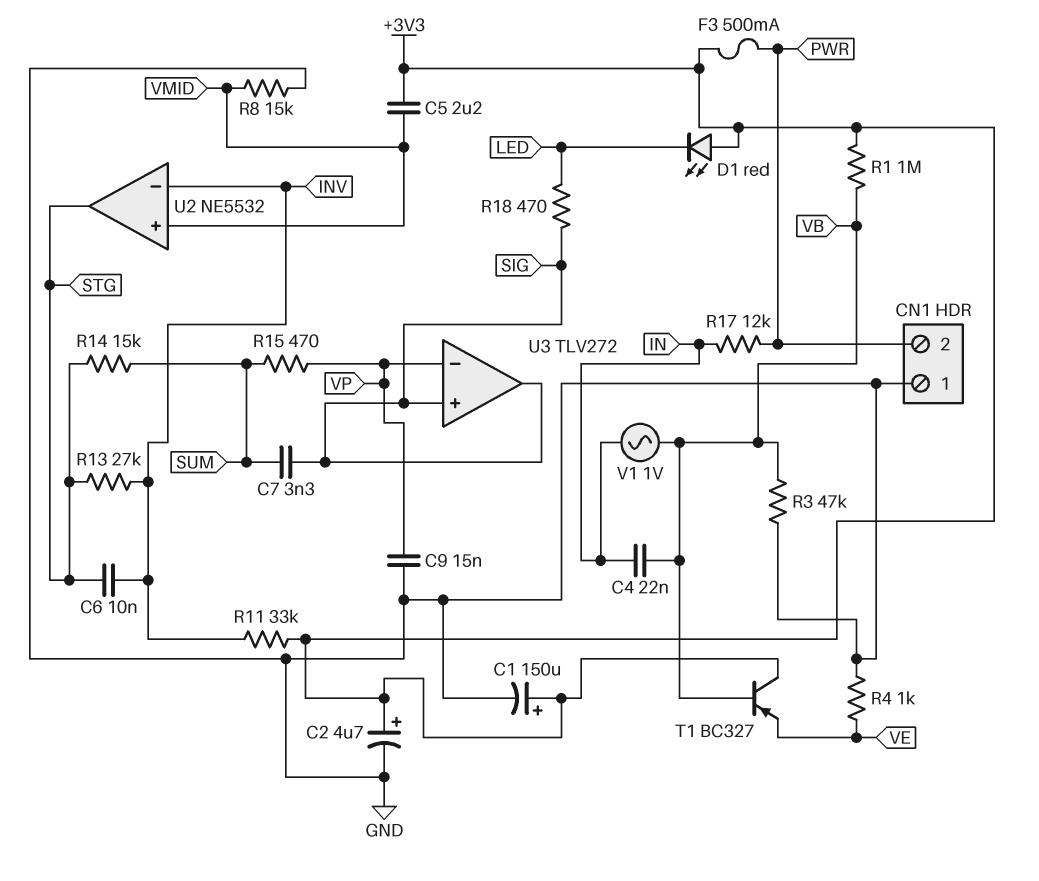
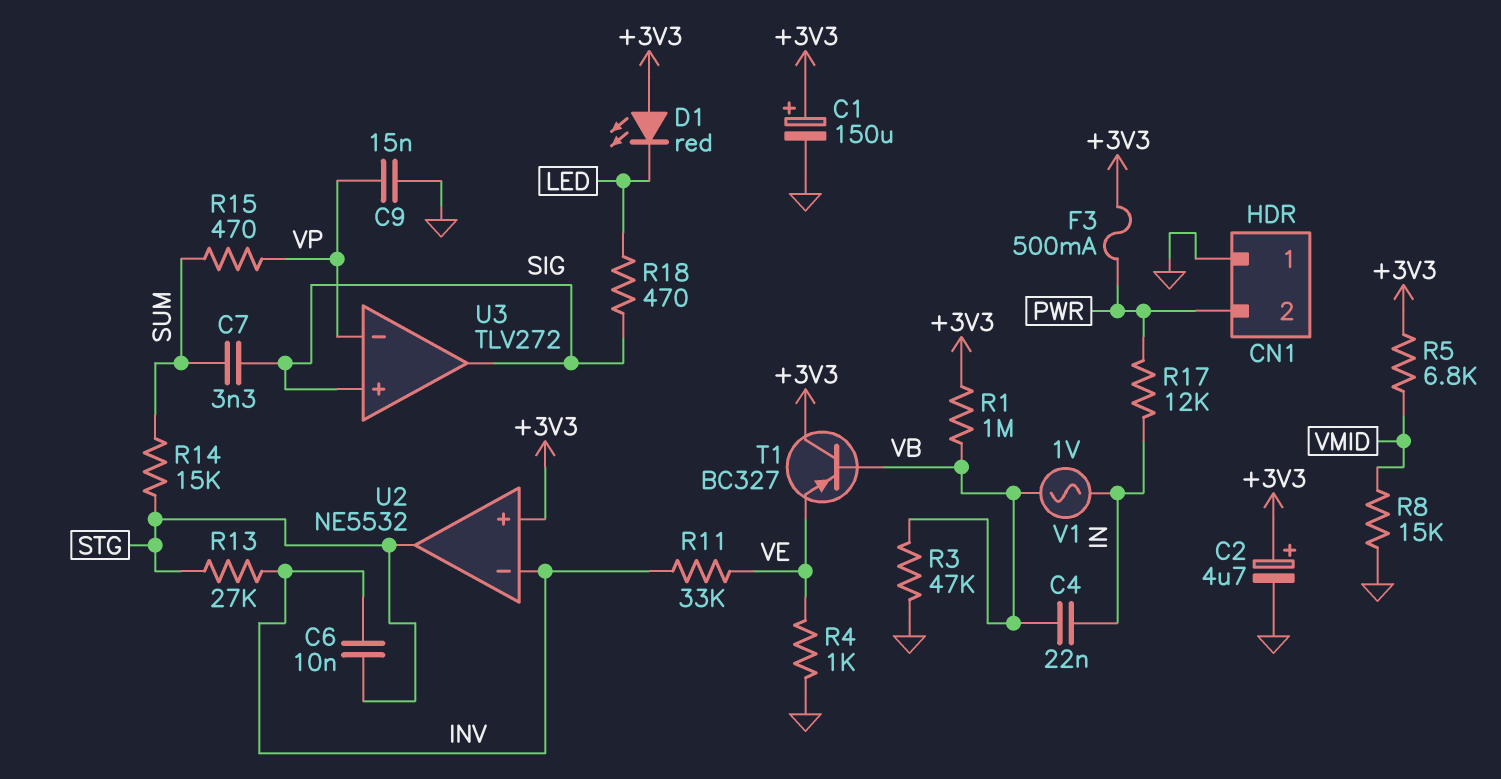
C5: 2.2uF (+3V3, VMID) -> none
R5: none -> 6.8k (+3V3, VMID)
R11: 33k (+3V3, INV) -> 33k (INV, VE)
U2 pin in+: VMID -> +3V3

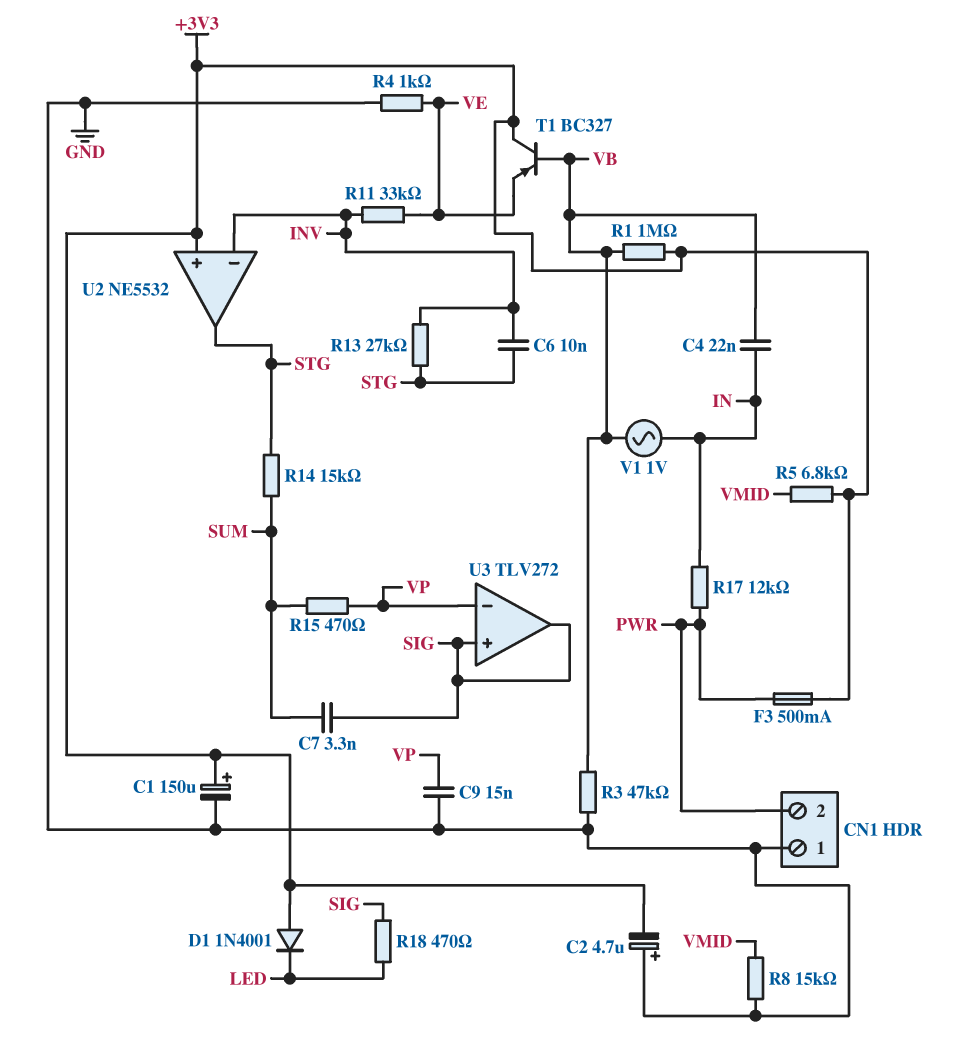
C2: 4.7uF (plus +3V3, minus GND) -> 4.7uF (plus GND, minus +3V3)
D1: LED red (A +3V3, K LED) -> diode 1N4001 (A +3V3, K LED)

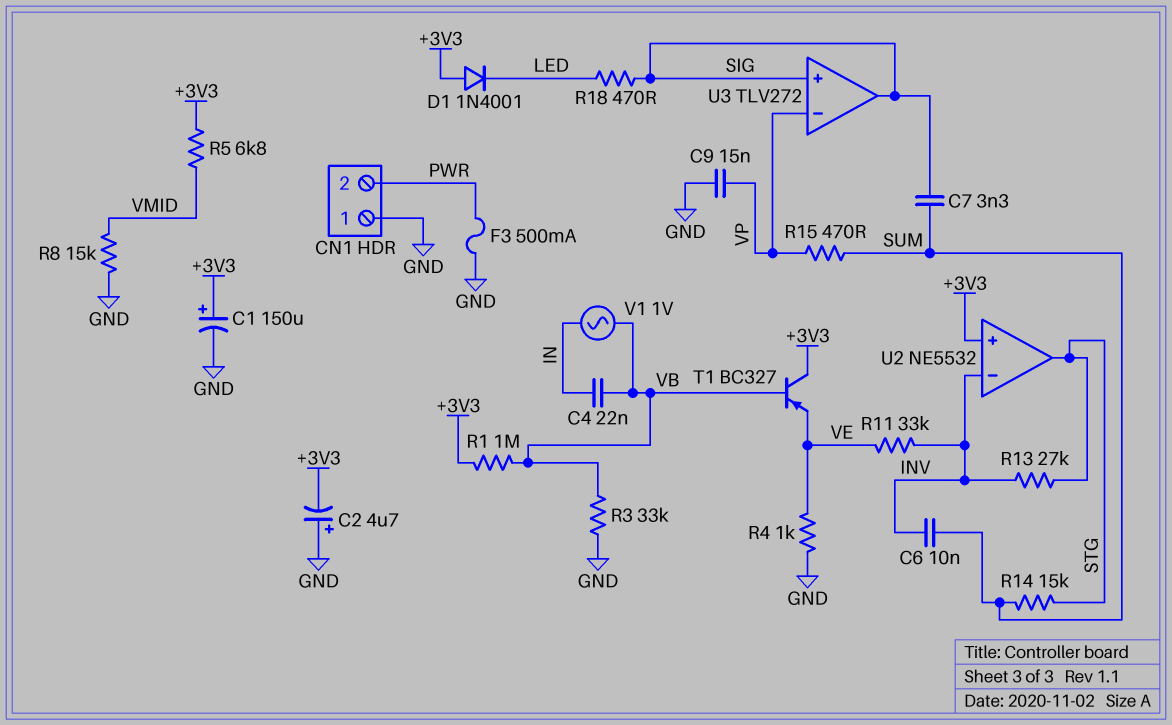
C6: 10nF (INV, STG) -> 10nF (INV, SUM)
F3: 500mA (+3V3, PWR) -> 500mA (GND, PWR)
R3: 47k (GND, VB) -> 33k (GND, VB)
R17: 12k (IN, PWR) -> none

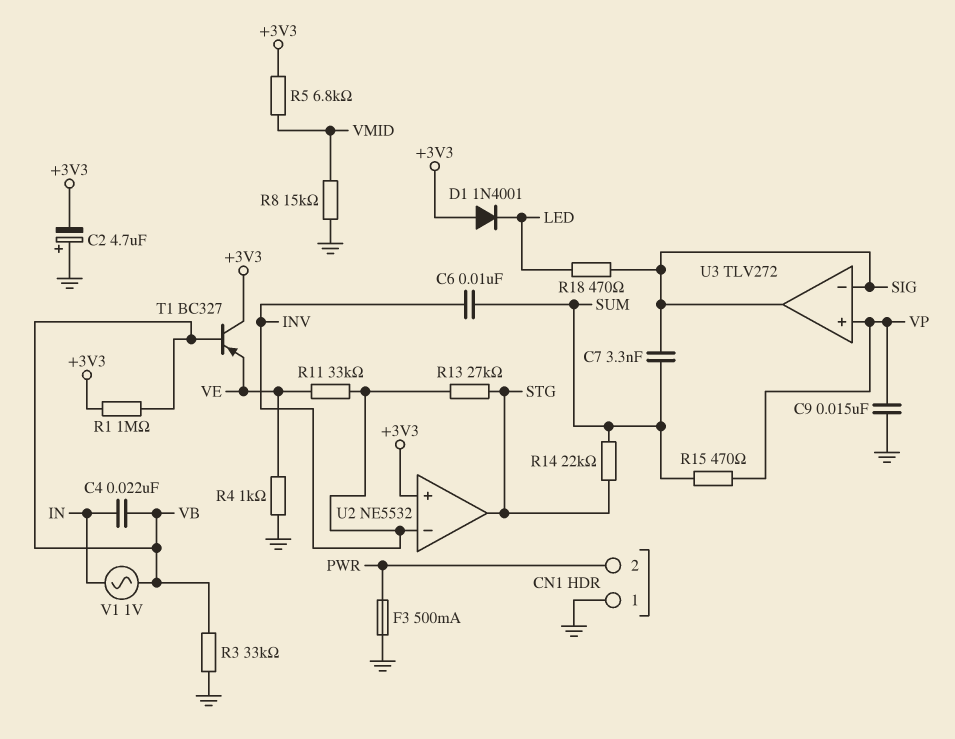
C1: 150uF (plus +3V3, minus GND) -> none
R14: 15k (STG, SUM) -> 22k (STG, SUM)
U3 pin in+: SIG -> VP
U3 pin in-: VP -> SIG

